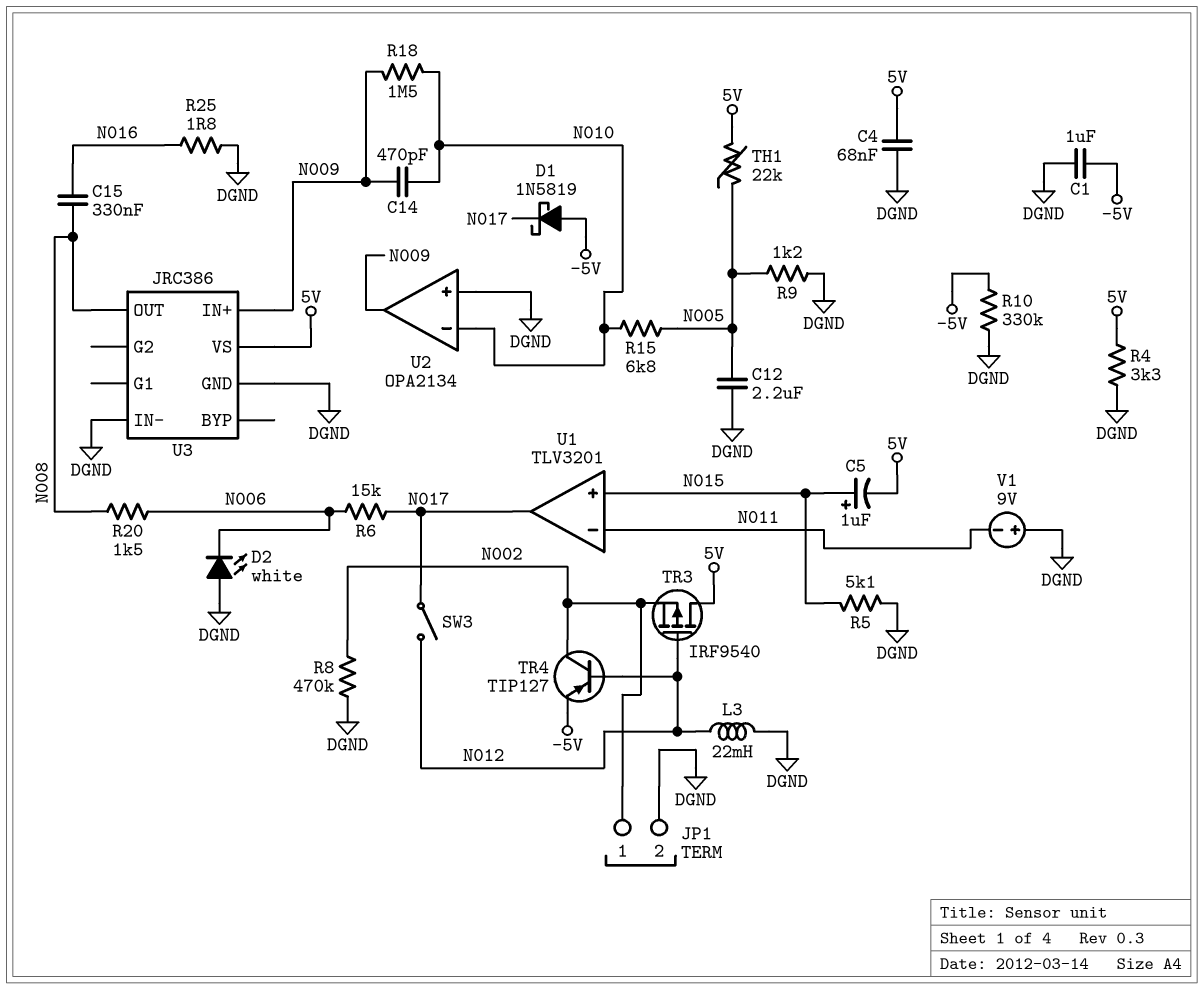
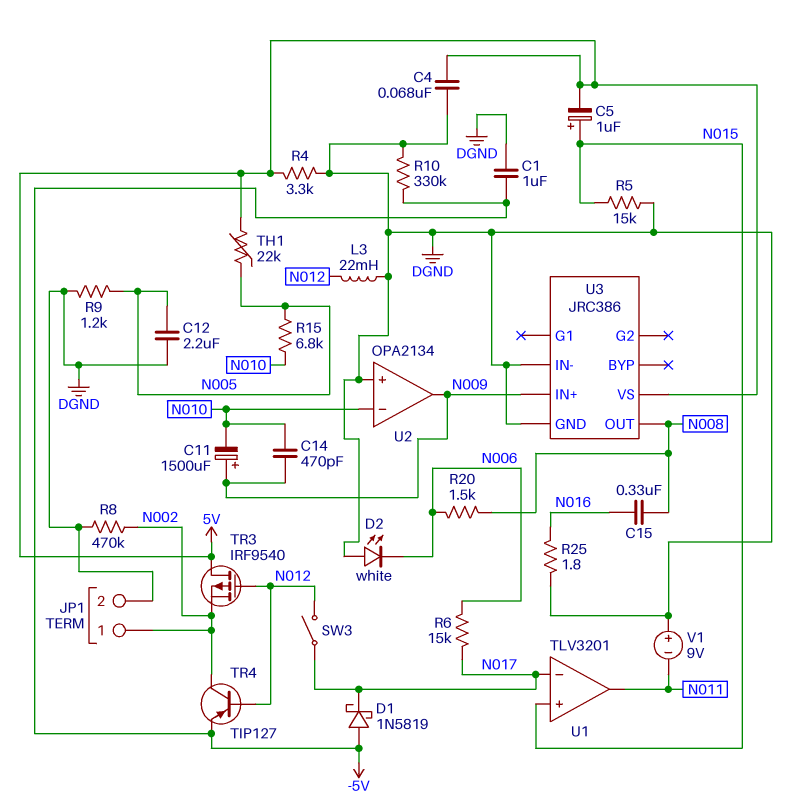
C11: none -> 1500uF (plus N009, minus N010)
R5: 5.1k (DGND, N015) -> 15k (DGND, N015)
R18: 1.5M (N009, N010) -> none
U1 pin in-: N011 -> N017
U1 pin out: N017 -> N011

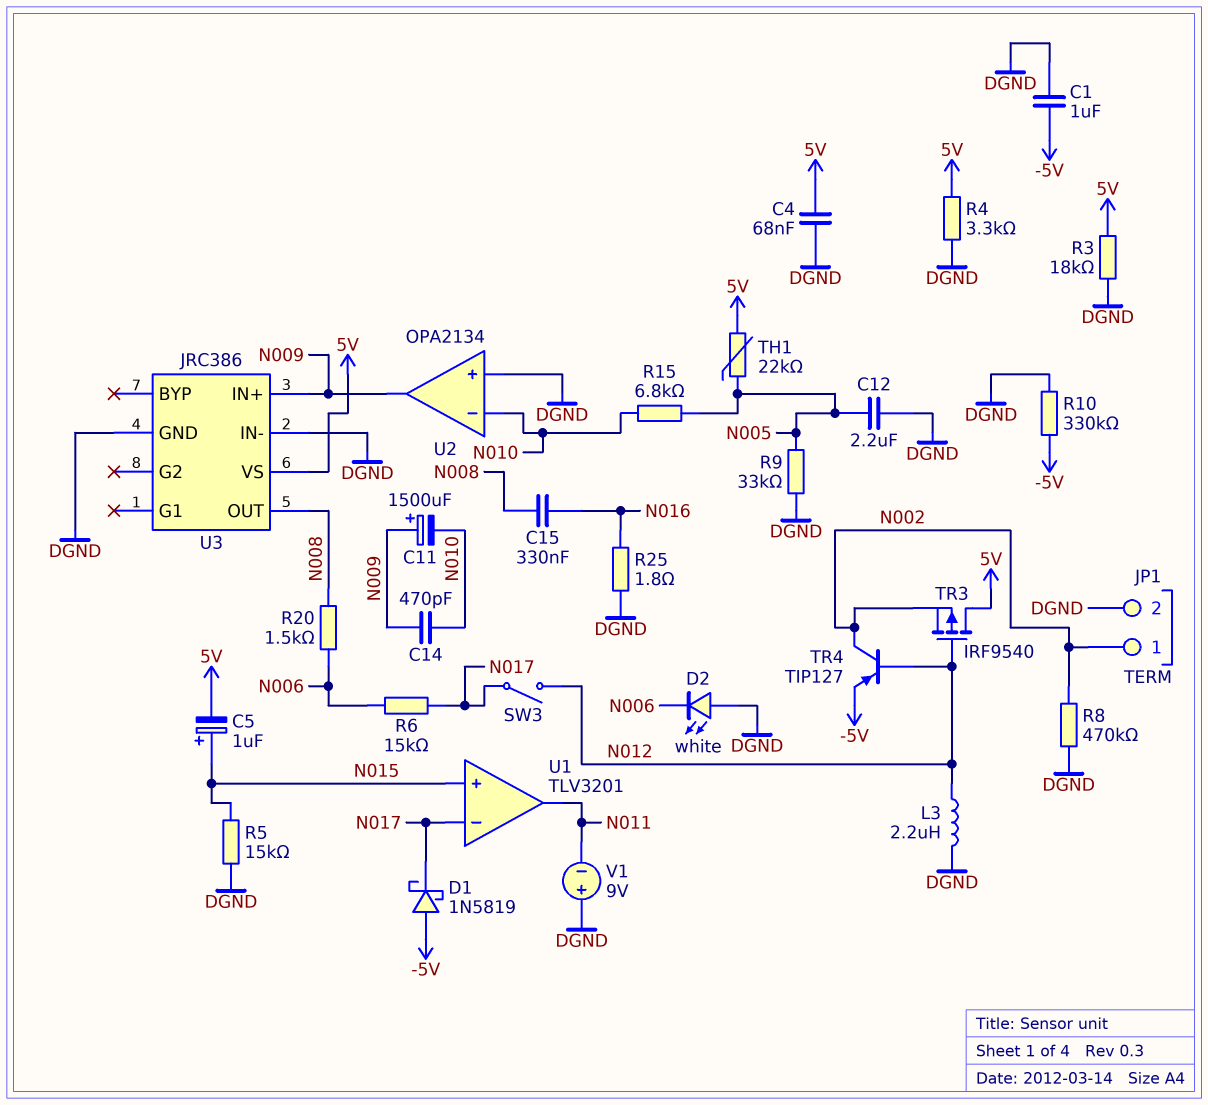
L3: 22mH (DGND, N012) -> 2.2uH (DGND, N012)
R3: none -> 18k (5V, DGND)
R9: 1.2k (DGND, N005) -> 33k (DGND, N005)

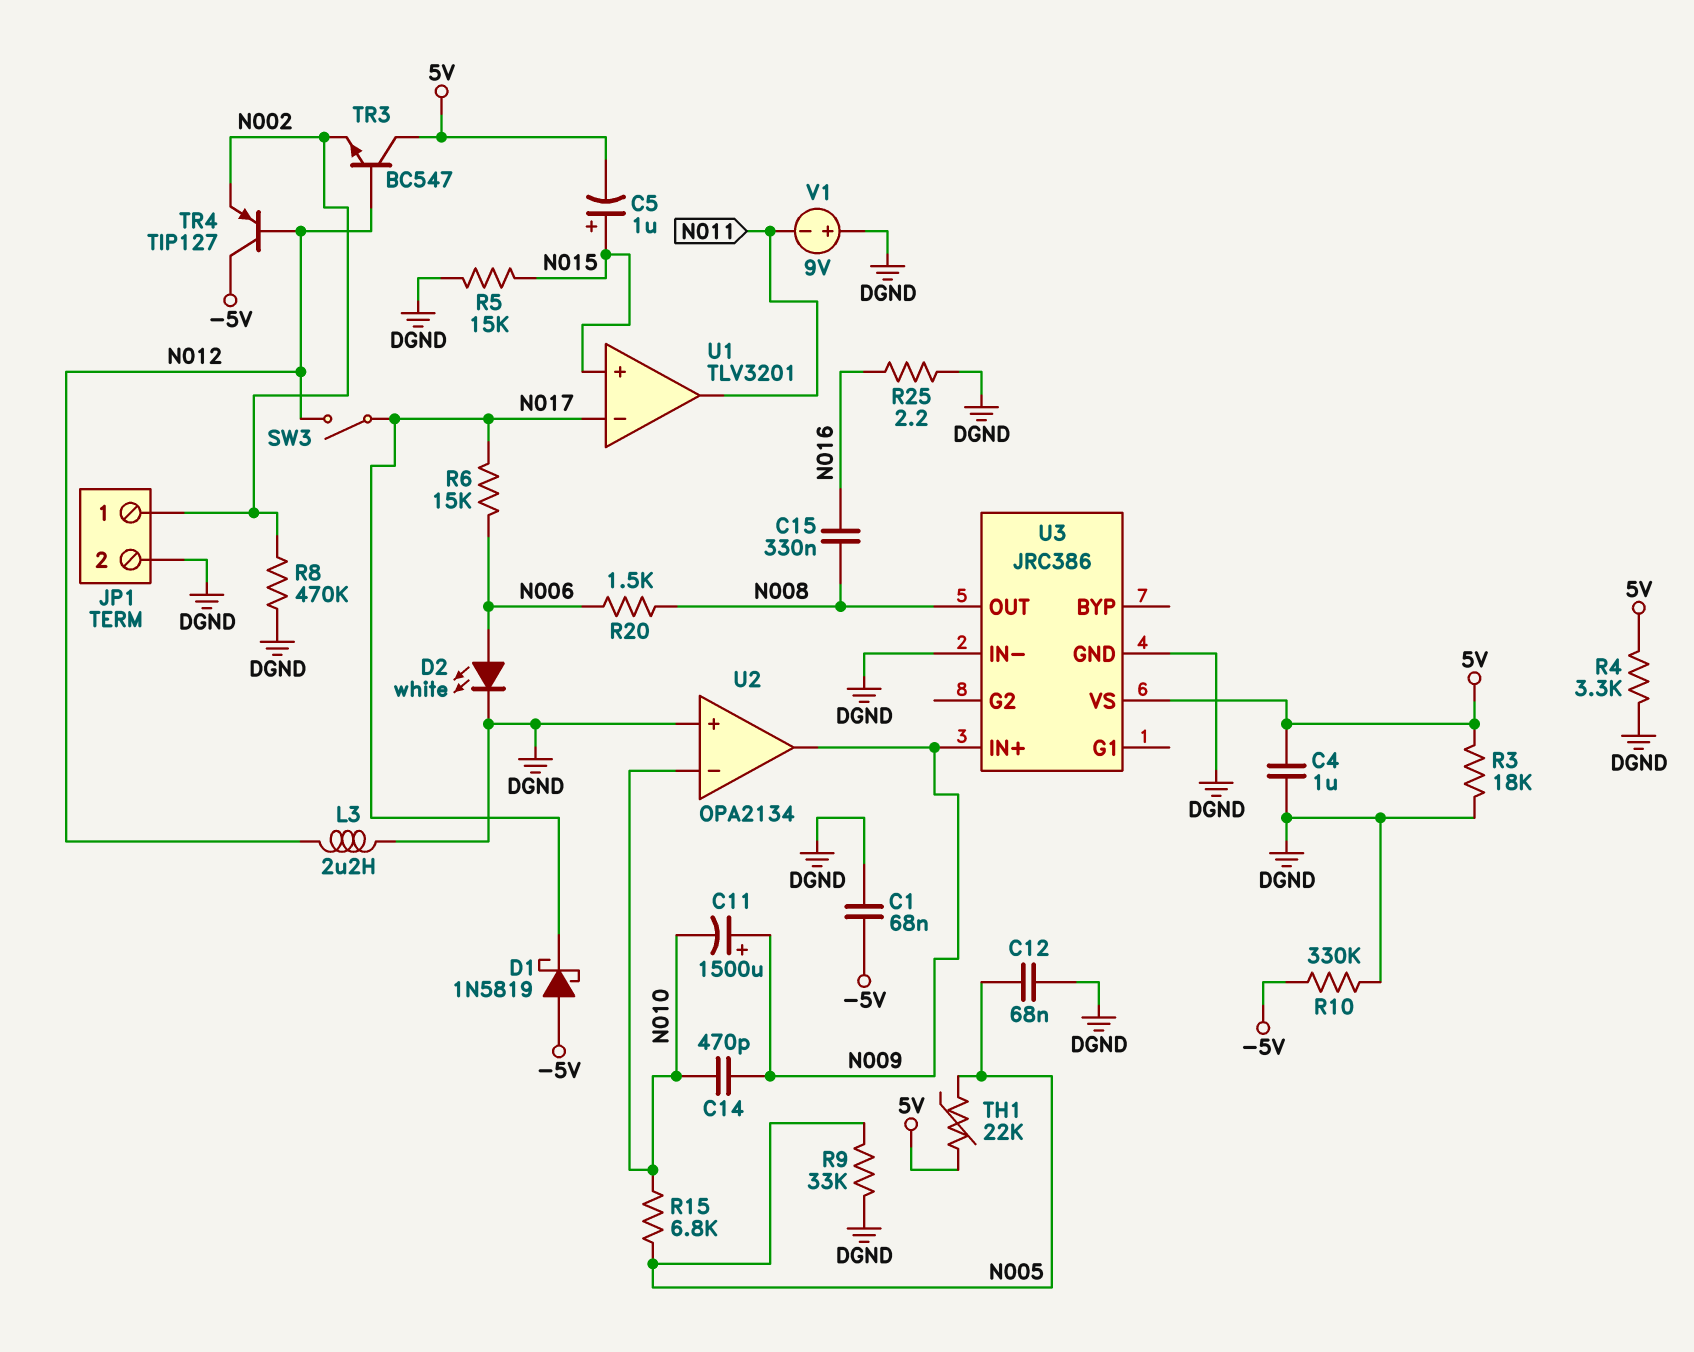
C1: 1uF (-5V, DGND) -> 68nF (-5V, DGND)
C4: 68nF (5V, DGND) -> 1uF (5V, DGND)
C12: 2.2uF (DGND, N005) -> 68nF (DGND, N005)
D2: LED white (A DGND, K N006) -> LED white (A N006, K DGND)
R25: 1.8 (DGND, N016) -> 2.2 (DGND, N016)
TR3: PMOS IRF9540 (G N012, D 5V, S N002) -> NPN BC547 (B N012, C 5V, E N002)
TR4: PNP TIP127 (B N012, C N002, E -5V) -> PNP TIP127 (B N012, C -5V, E N002)

